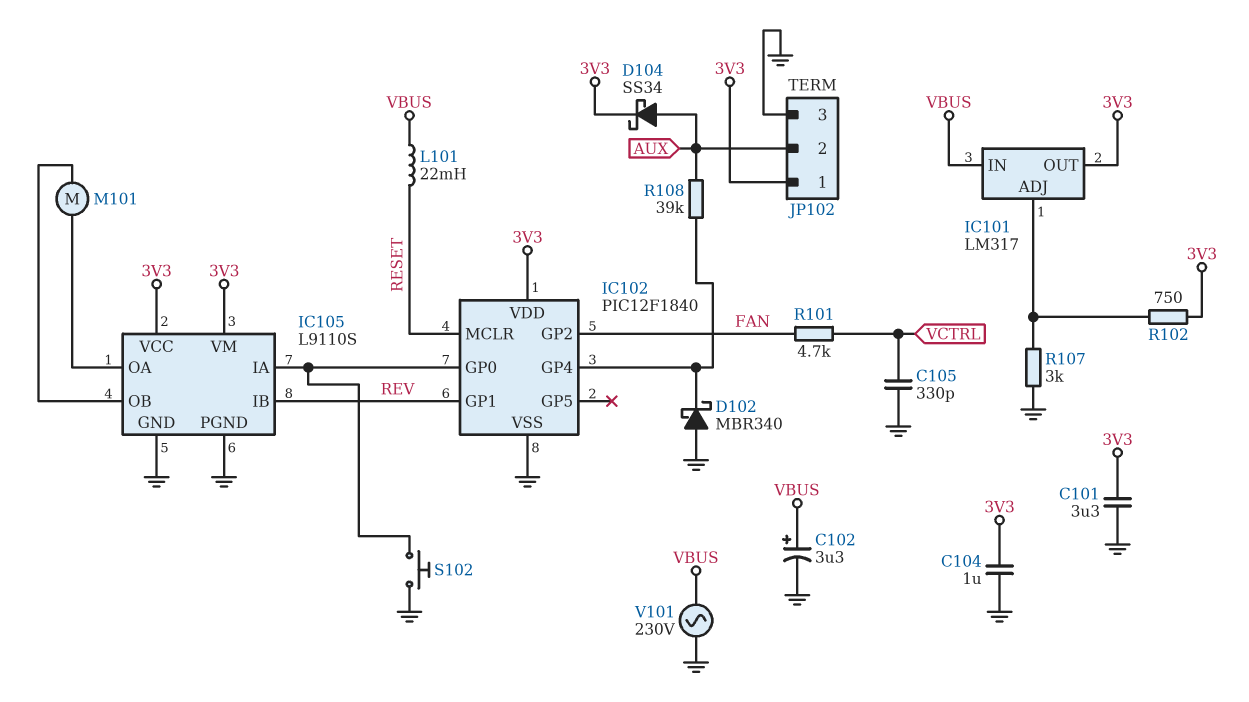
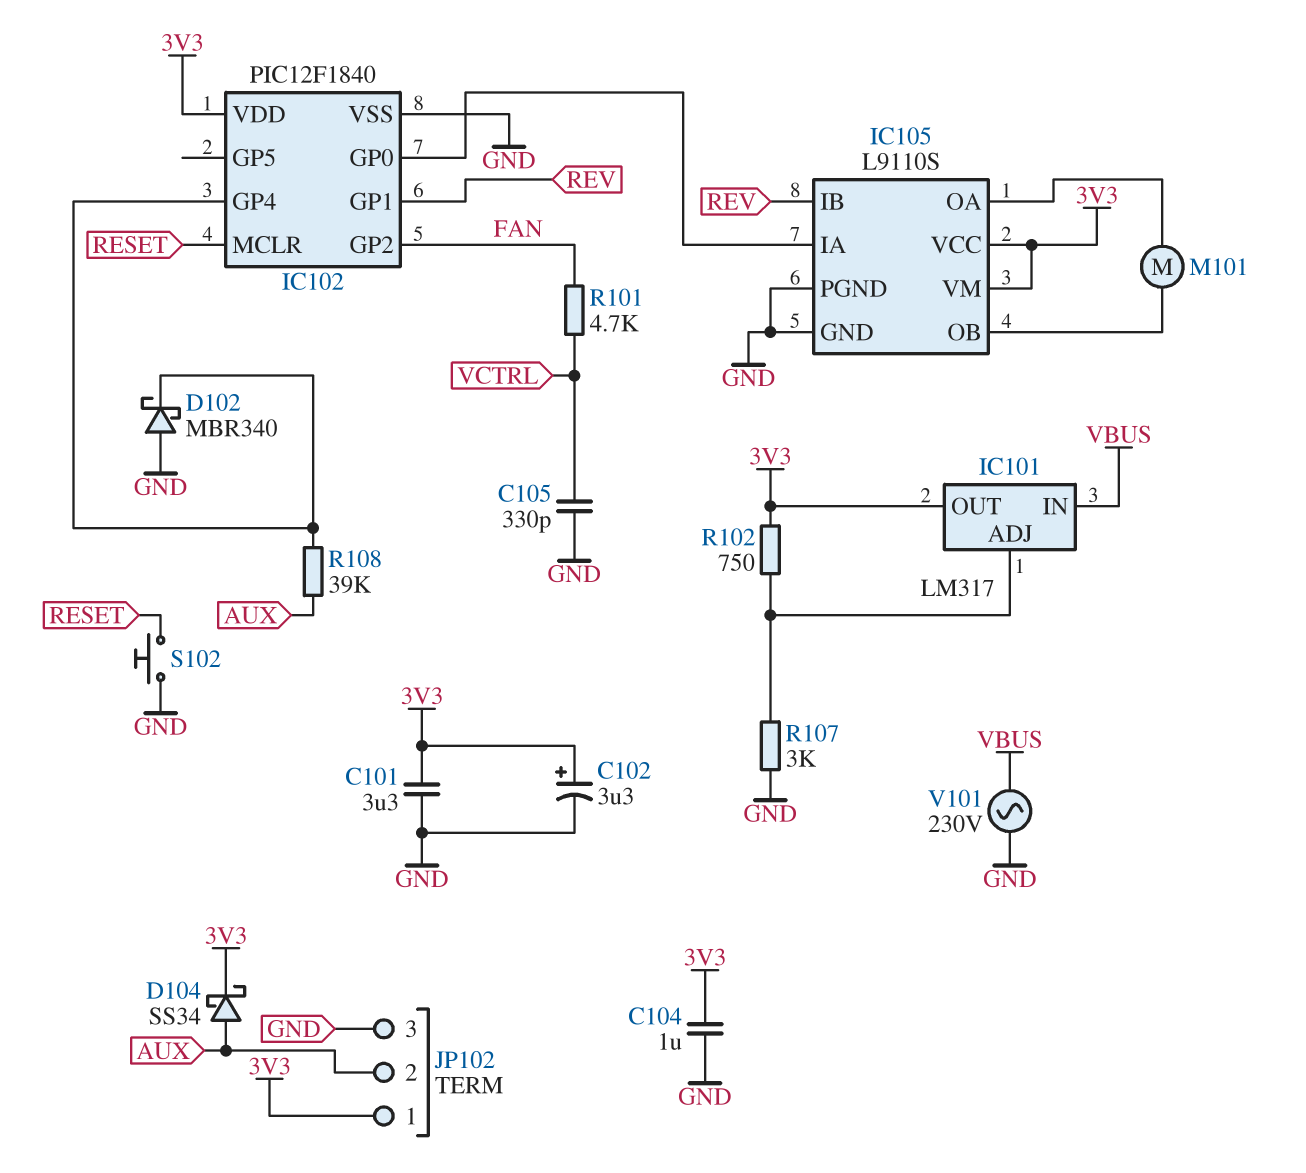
C102: 3.3uF (plus VBUS, minus GND) -> 3.3uF (plus 3V3, minus GND)
L101: 22mH (RESET, VBUS) -> none
S102: button (GND, IC102/GP0) -> button (GND, RESET)

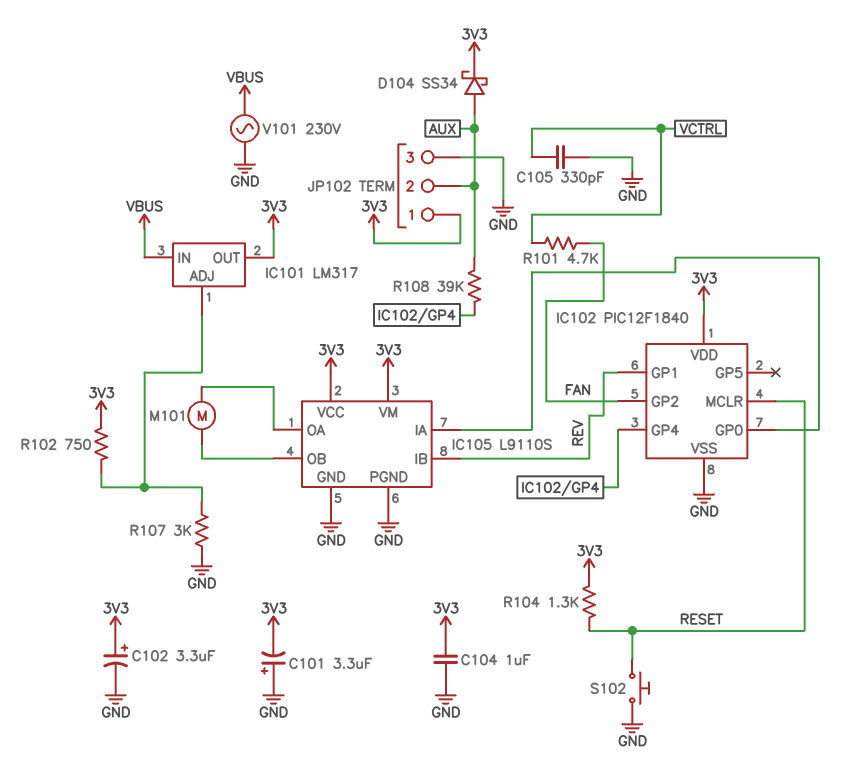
C101: 3.3uF (3V3, GND) -> 3.3uF (plus GND, minus 3V3)
D102: schottky MBR340 (A GND, K IC102/GP4) -> none
R104: none -> 1.3k (3V3, RESET)

